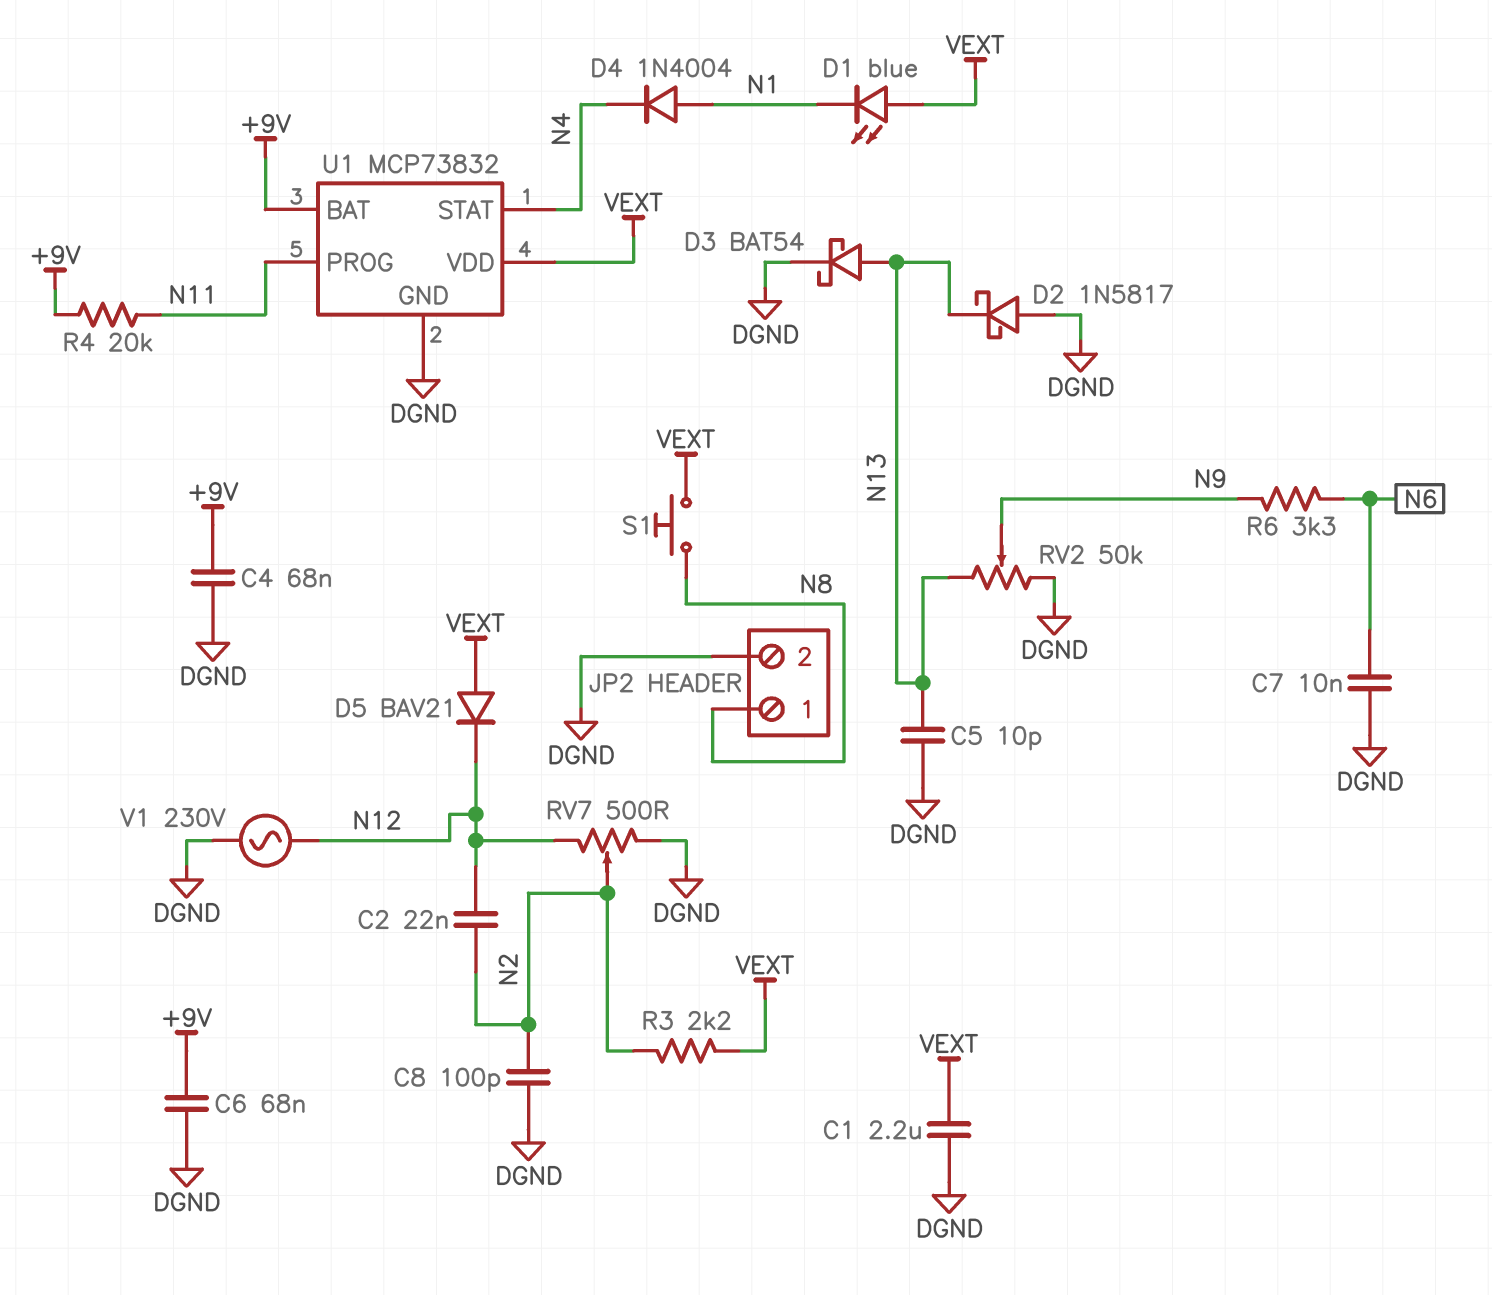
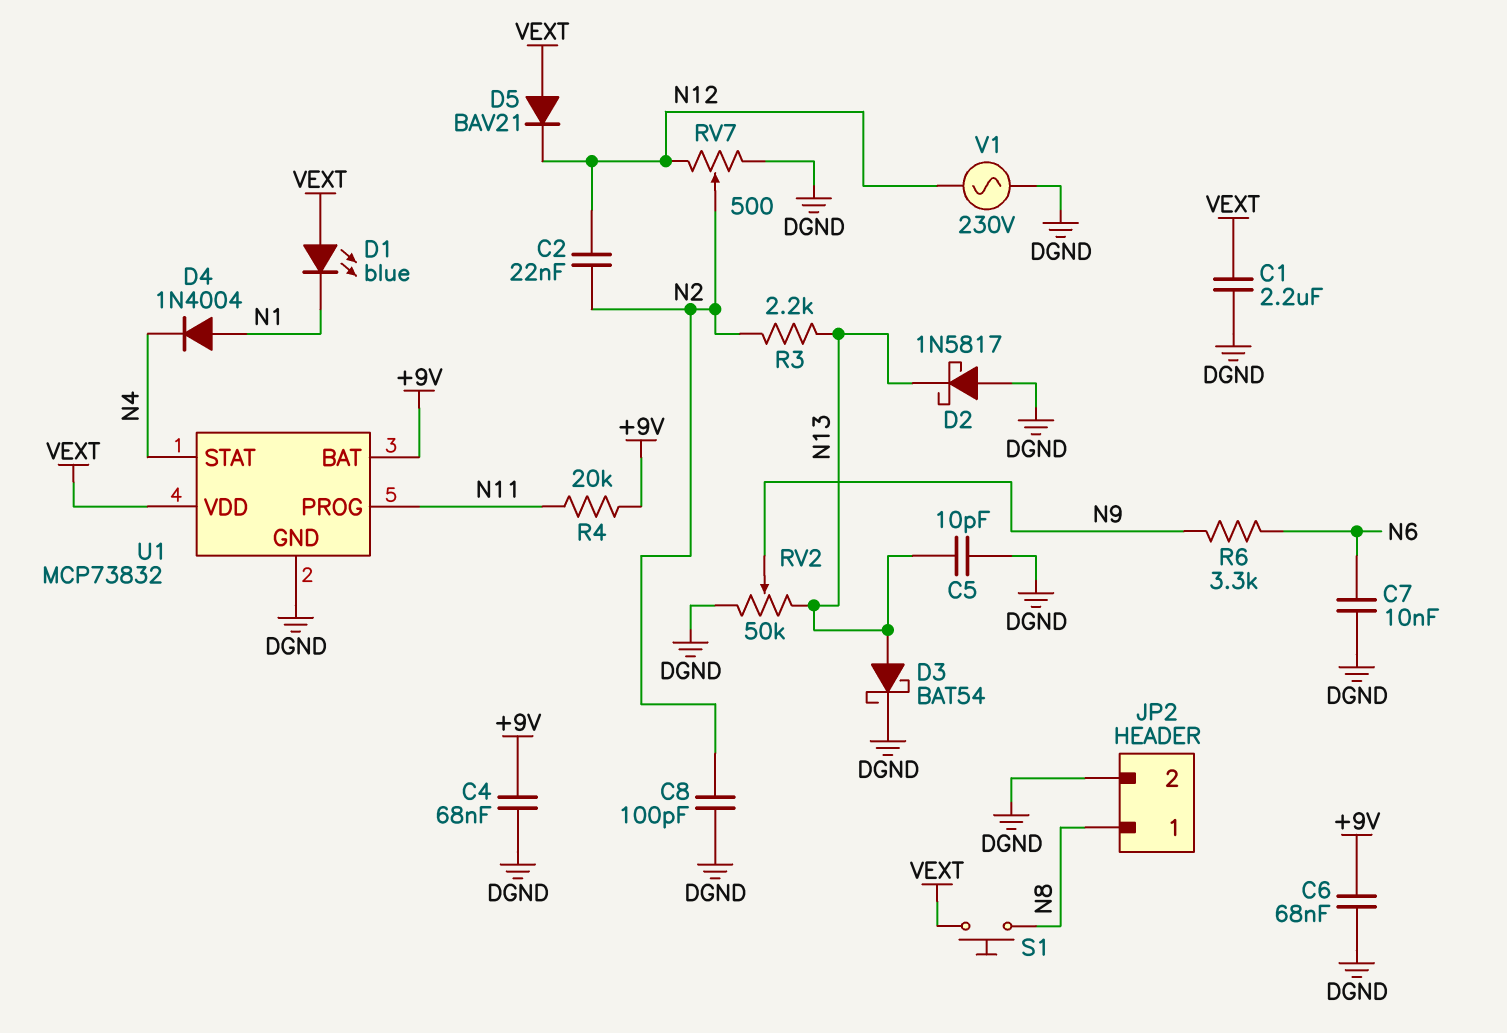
R3: 2.2k (N2, VEXT) -> 2.2k (N2, N13)

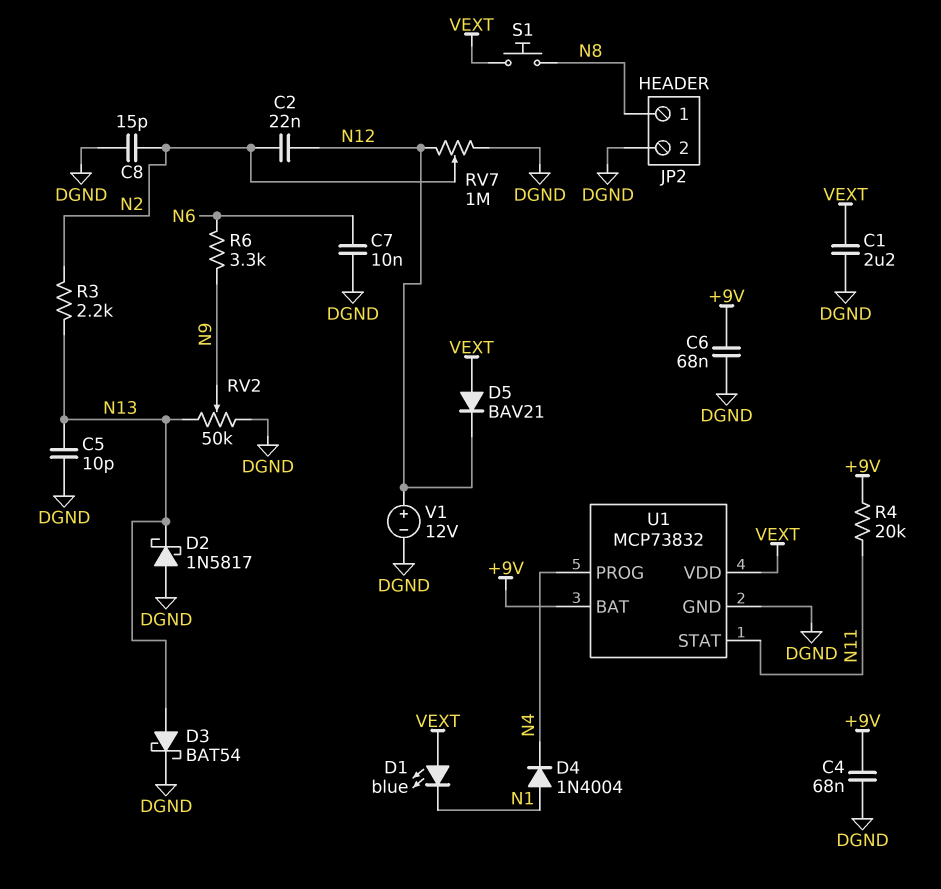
C8: 100pF (DGND, N2) -> 15pF (DGND, N2)
RV7: 500 (DGND, N12, wiper N2) -> 1M (DGND, N12, wiper N2)
U1 pin PROG: N11 -> N4
U1 pin STAT: N4 -> N11
V1: AC 230V (DGND, N12) -> 12V (plus N12, minus DGND)

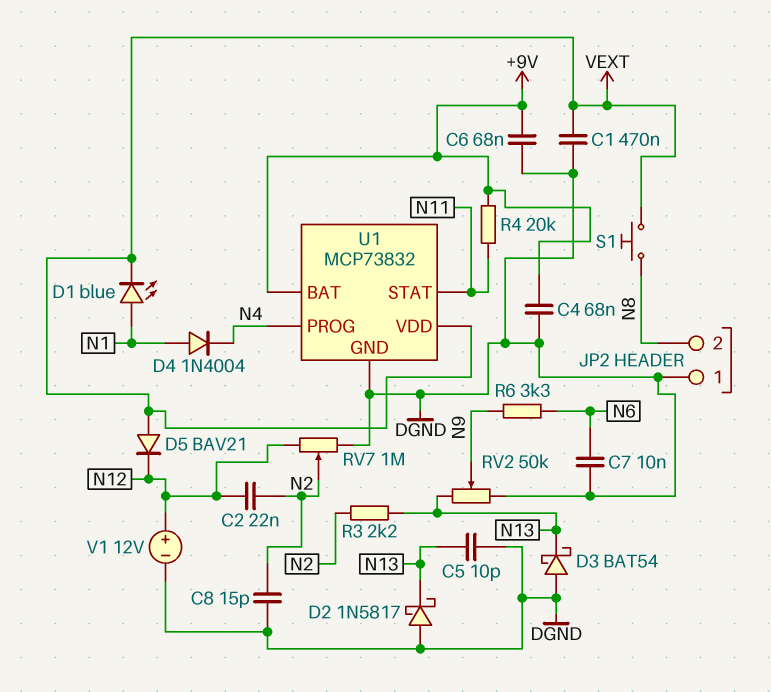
C1: 2.2uF (DGND, VEXT) -> 470nF (DGND, VEXT)
D1: LED blue (A VEXT, K N1) -> LED blue (A N1, K VEXT)
D3: schottky BAT54 (A N13, K DGND) -> schottky BAT54 (A DGND, K N13)
JP2 pin 1: N8 -> DGND
JP2 pin 2: DGND -> N8

